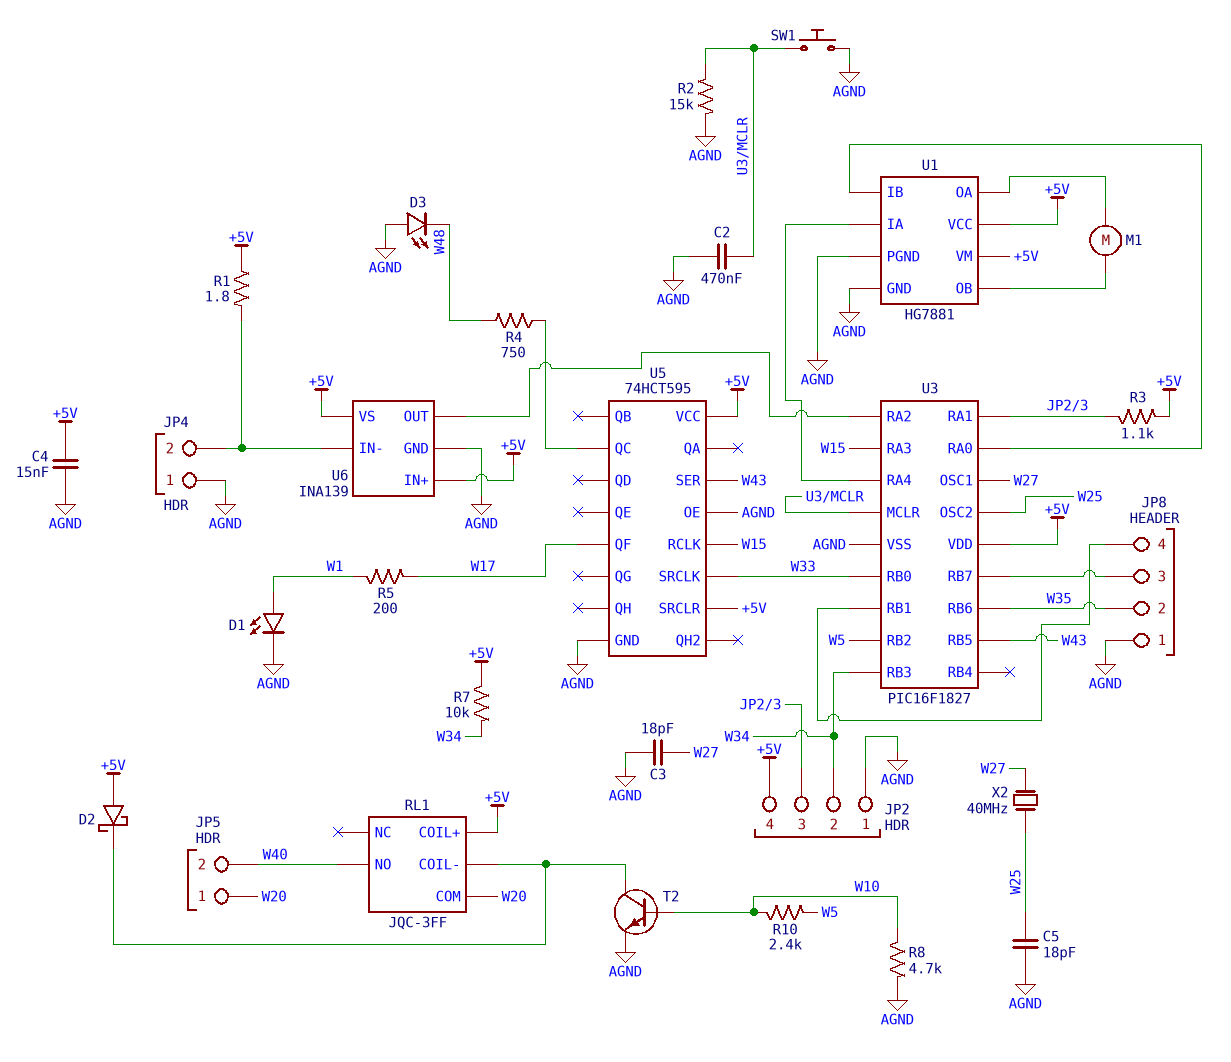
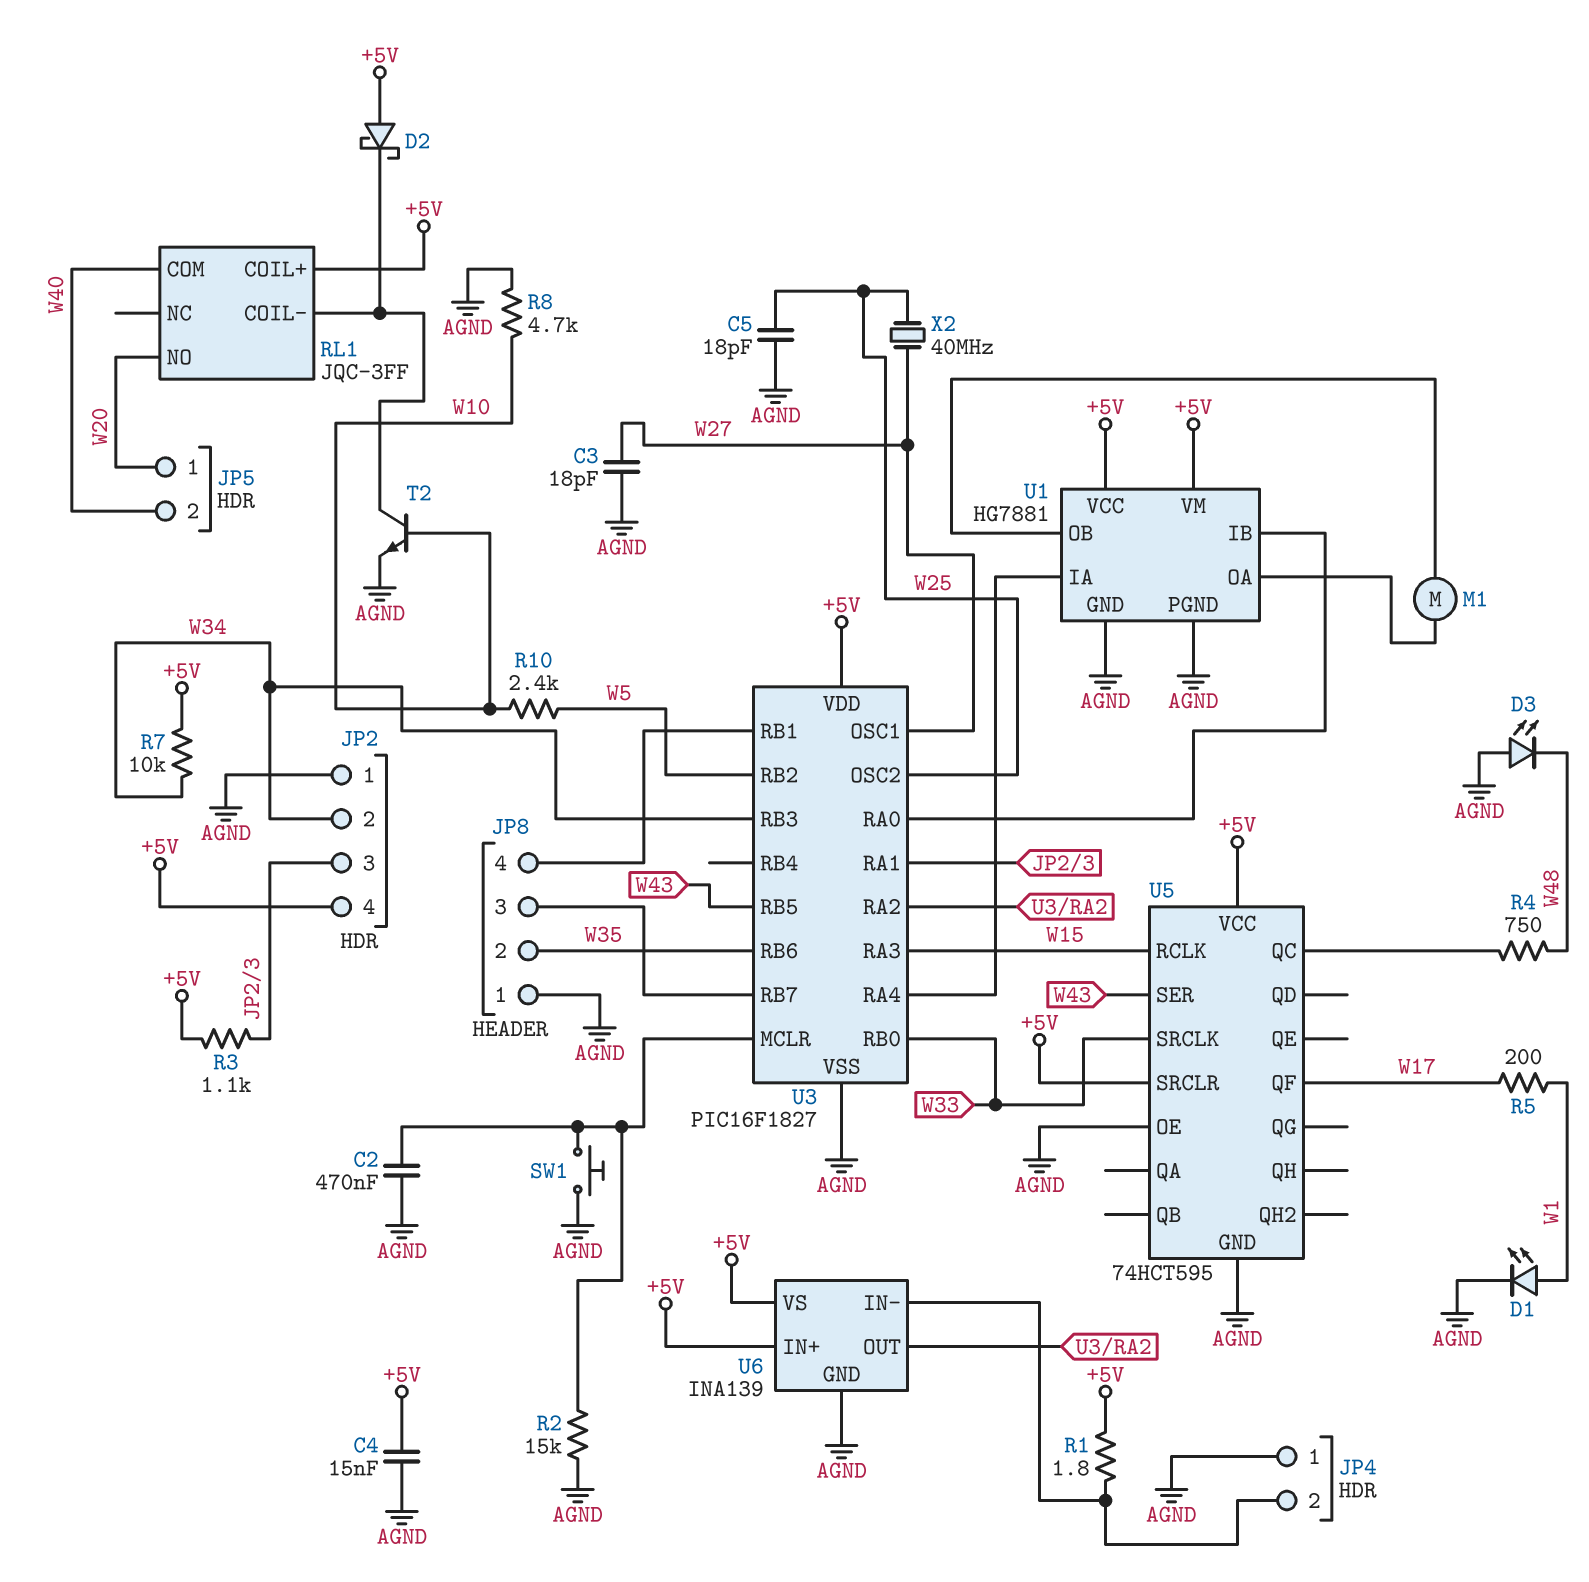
RL1 pin COM: W20 -> W40
RL1 pin NO: W40 -> W20

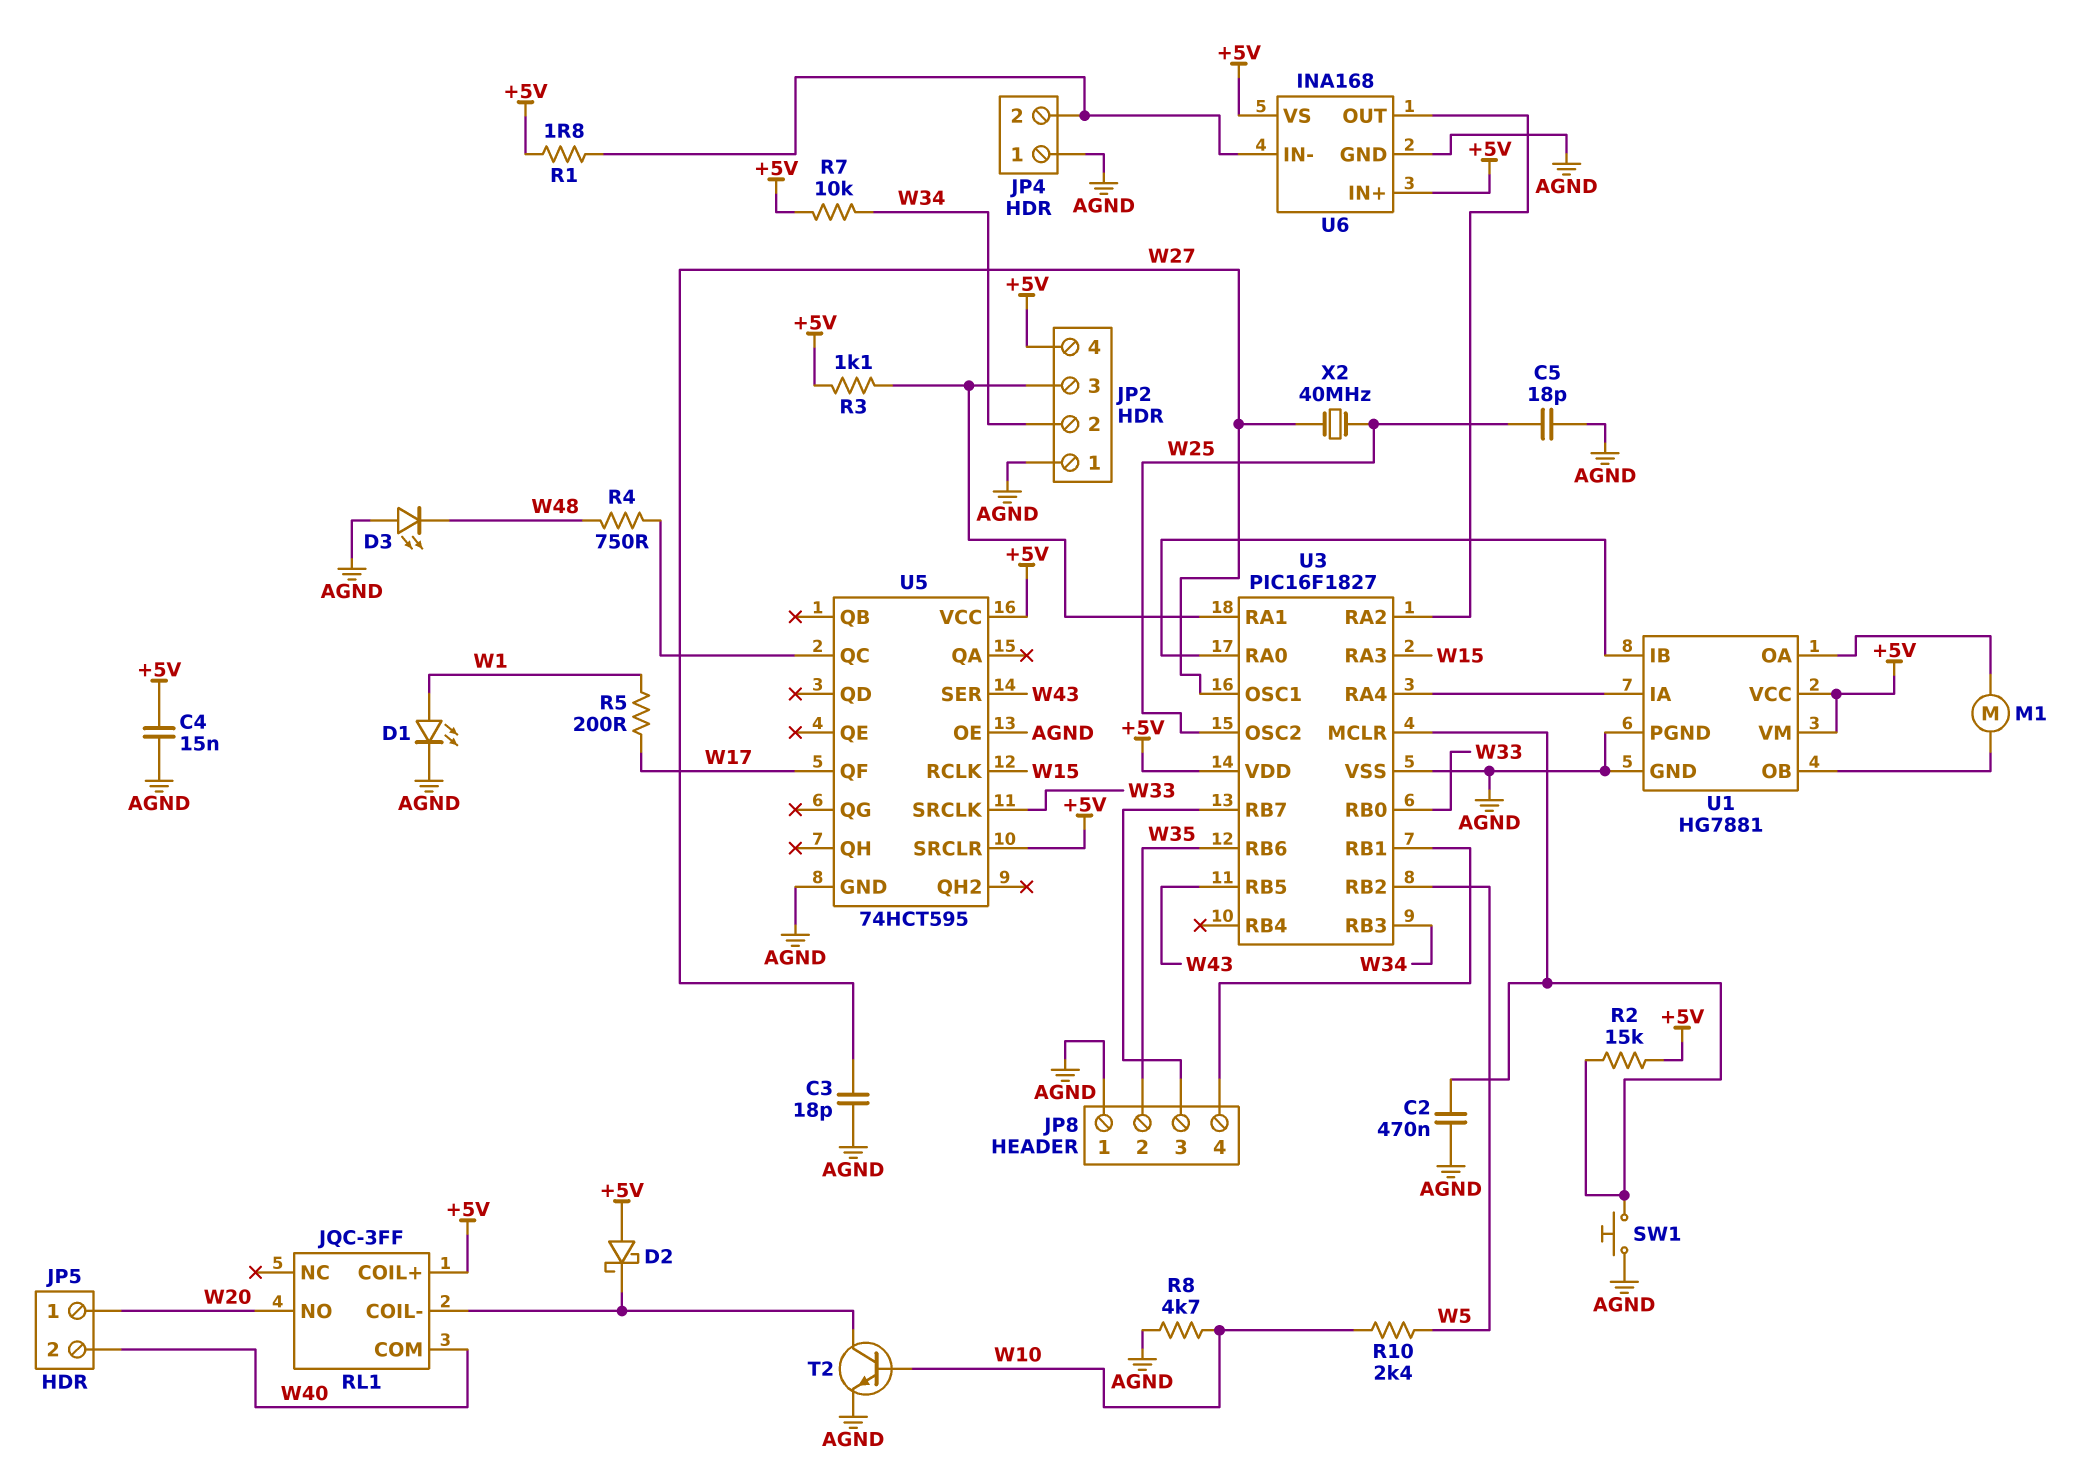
R2: 15k (AGND, U3/MCLR) -> 15k (+5V, U3/MCLR)
U6: INA139 -> INA168

